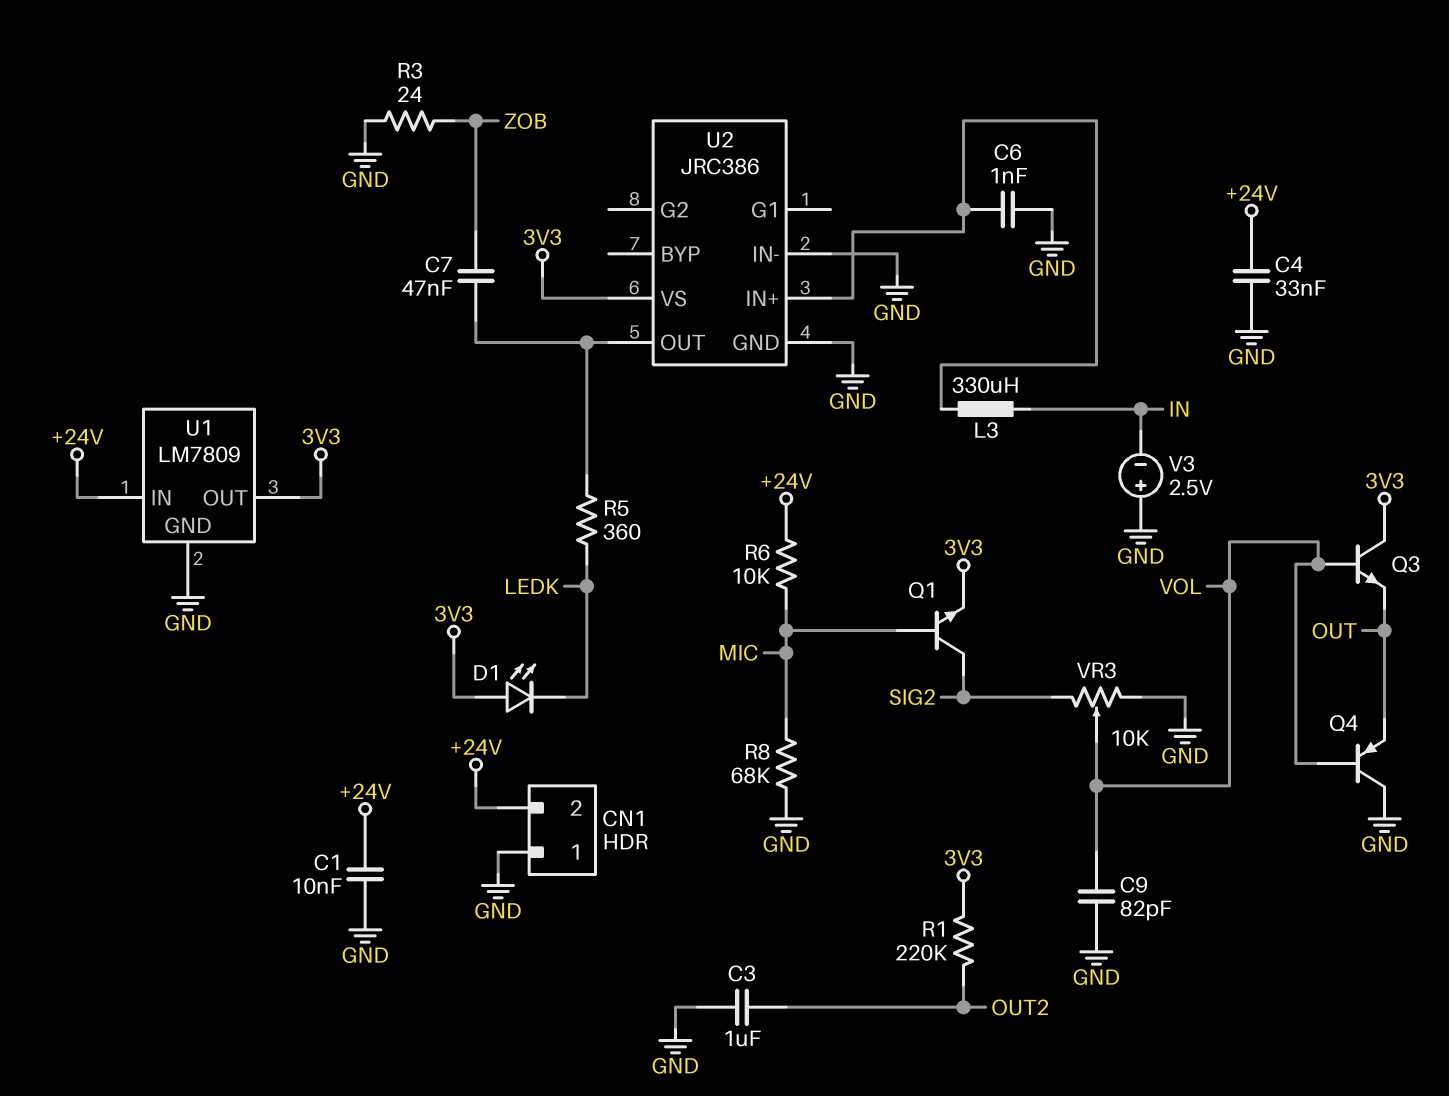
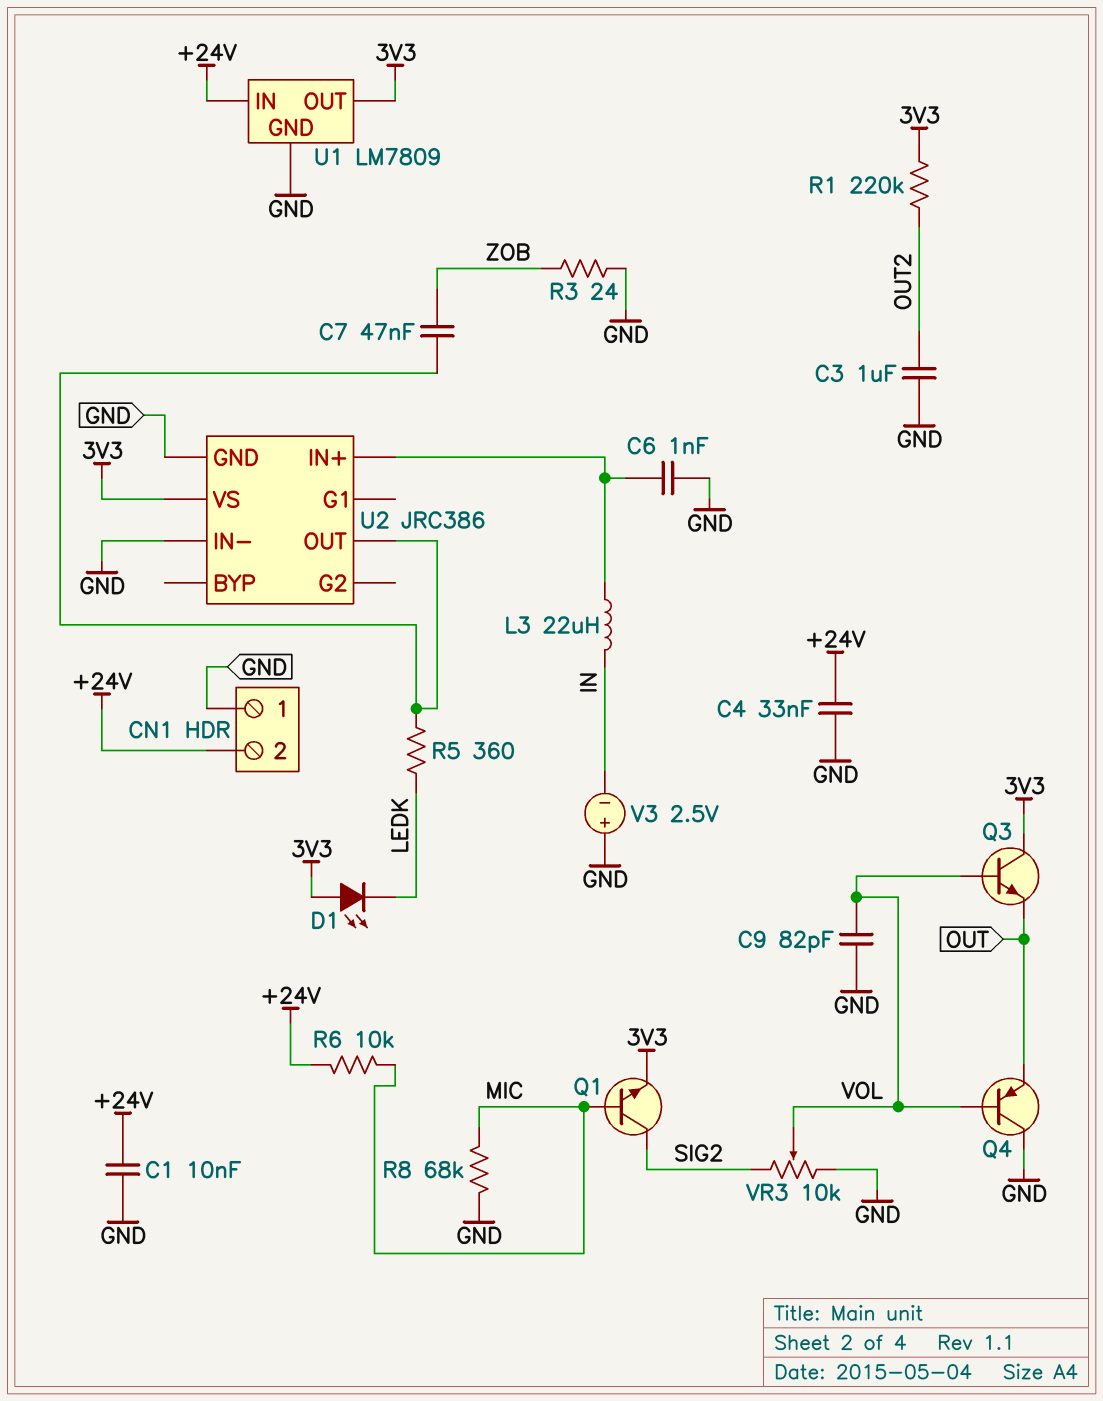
L3: 330uH (IN, U2/IN+) -> 22uH (IN, U2/IN+)

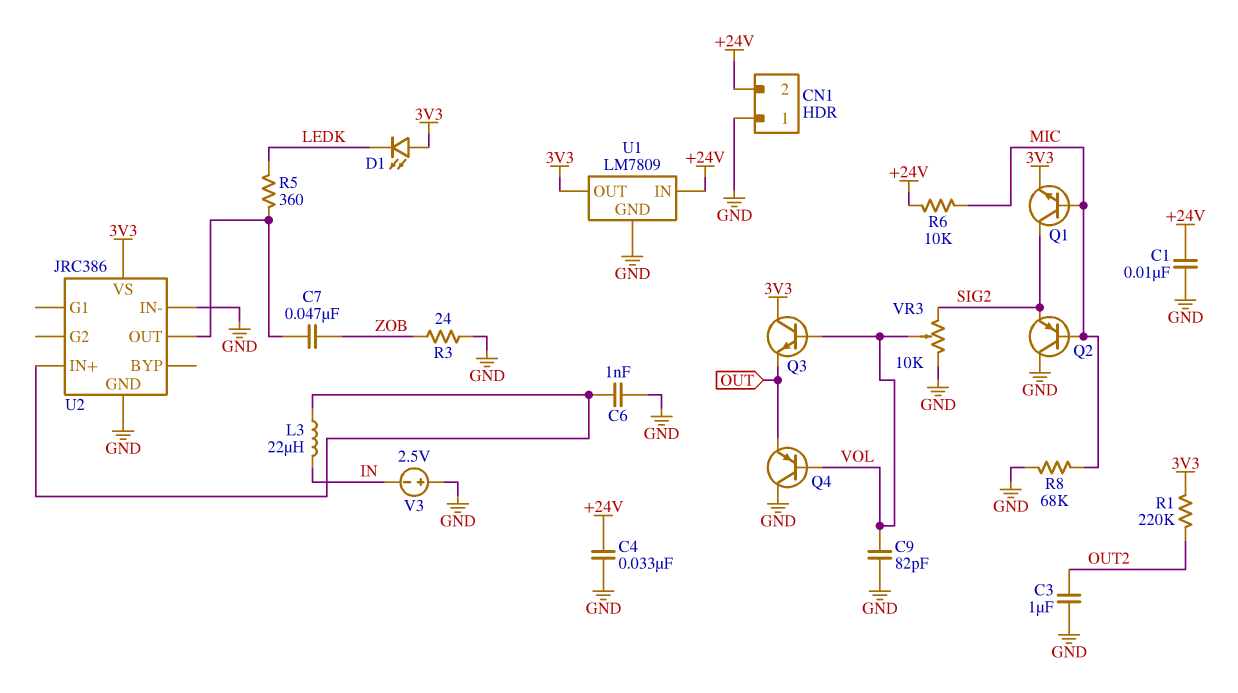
Q2: none -> PNP (B MIC, C GND, E SIG2)

